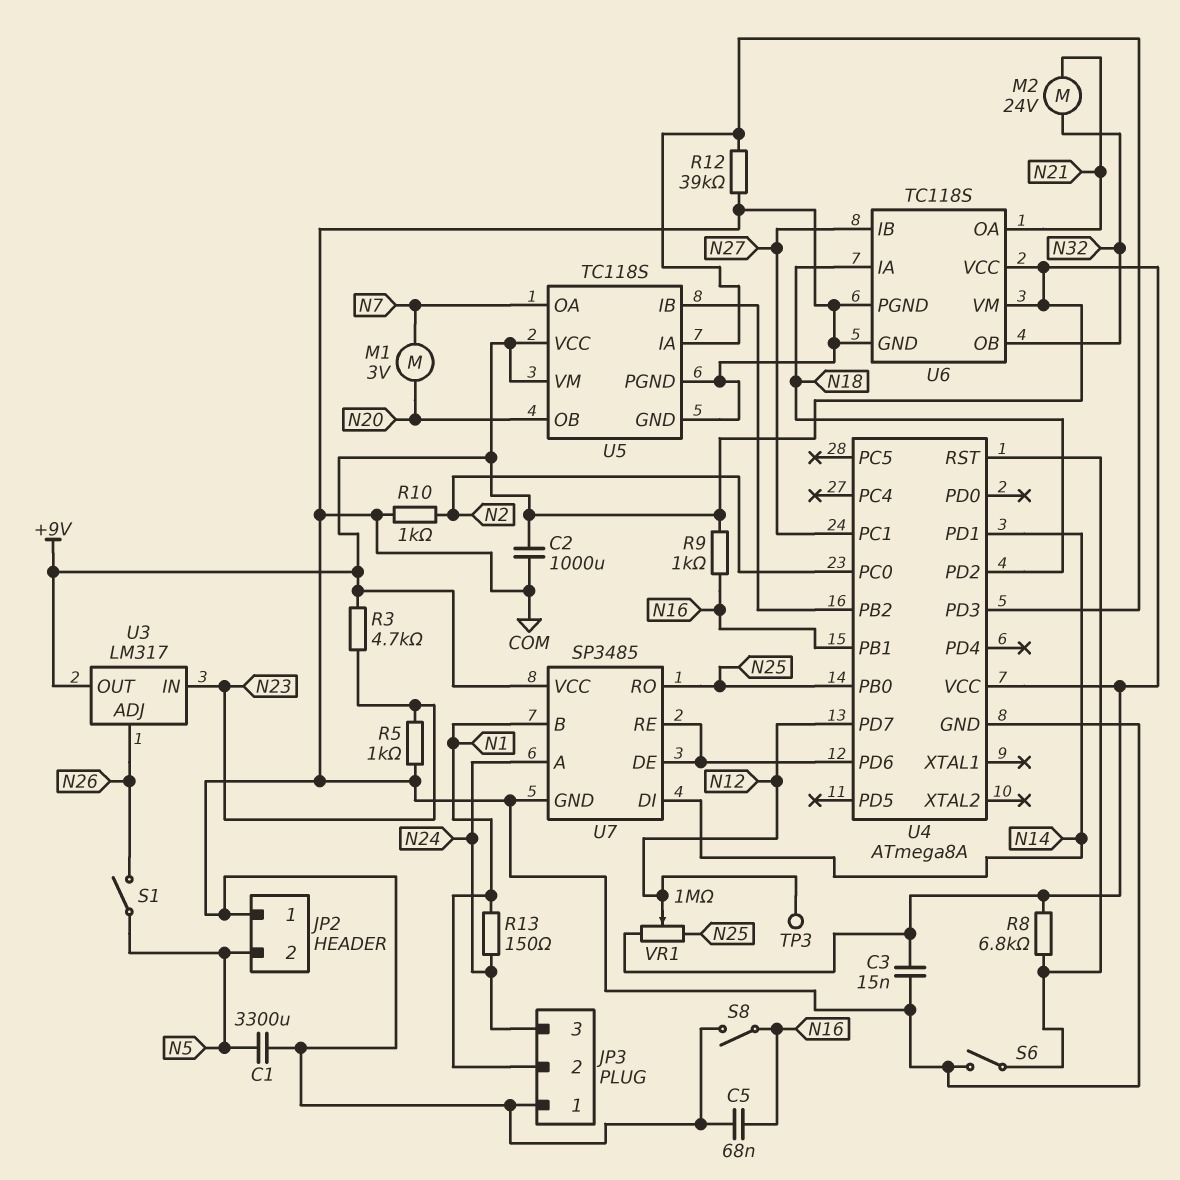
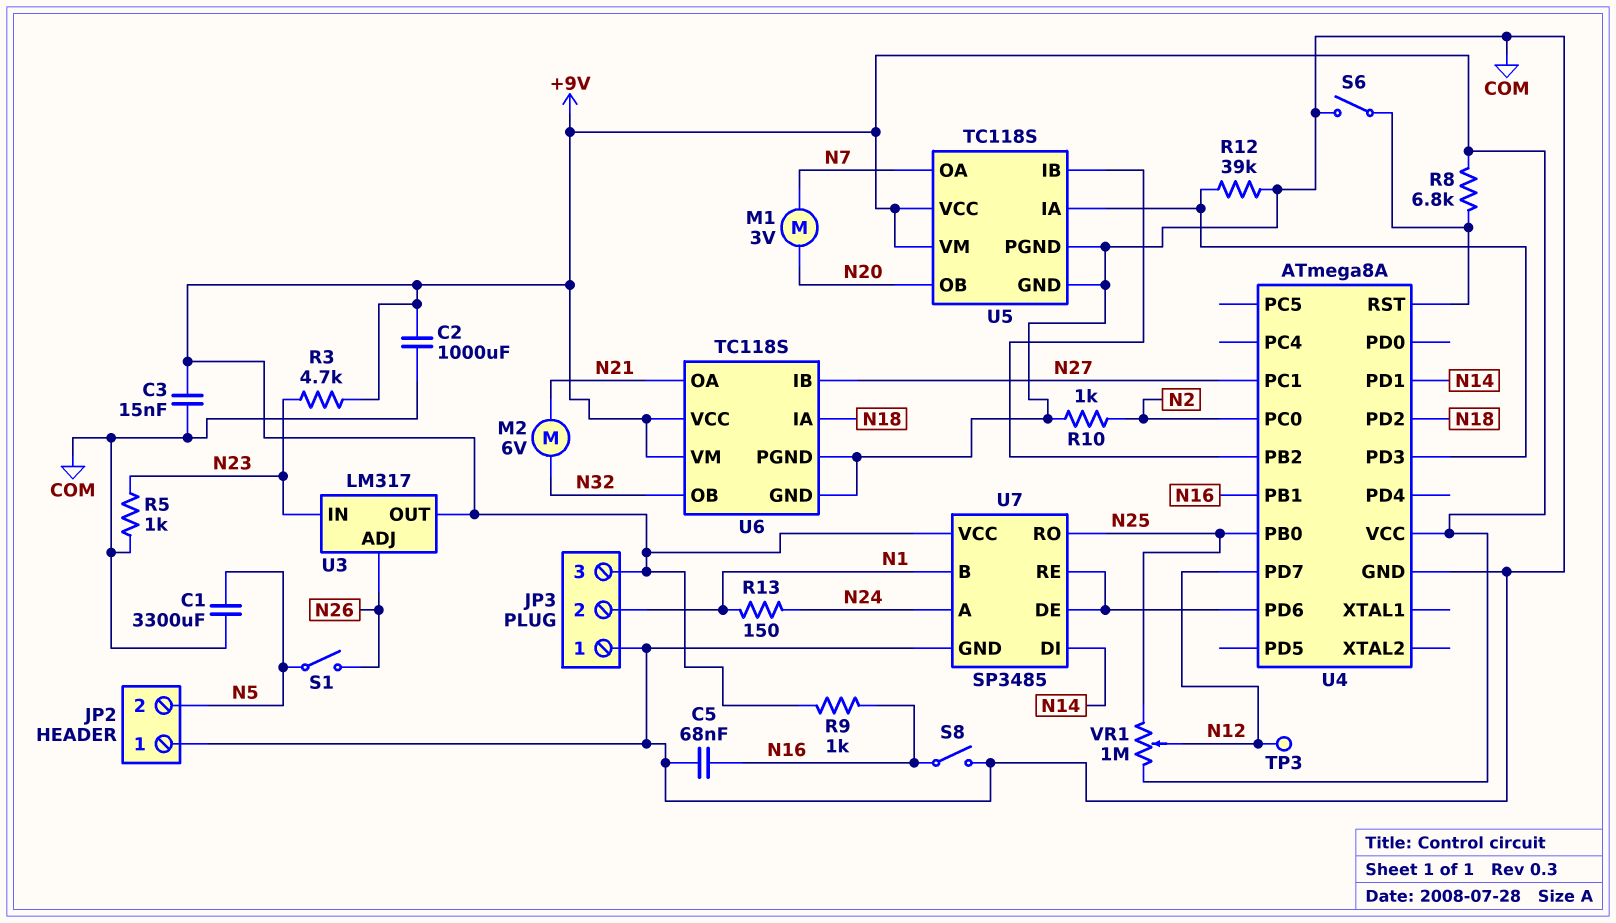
JP3 pin 3: N24 -> +9V
M2: motor 24V (N21, N32) -> motor 6V (N21, N32)

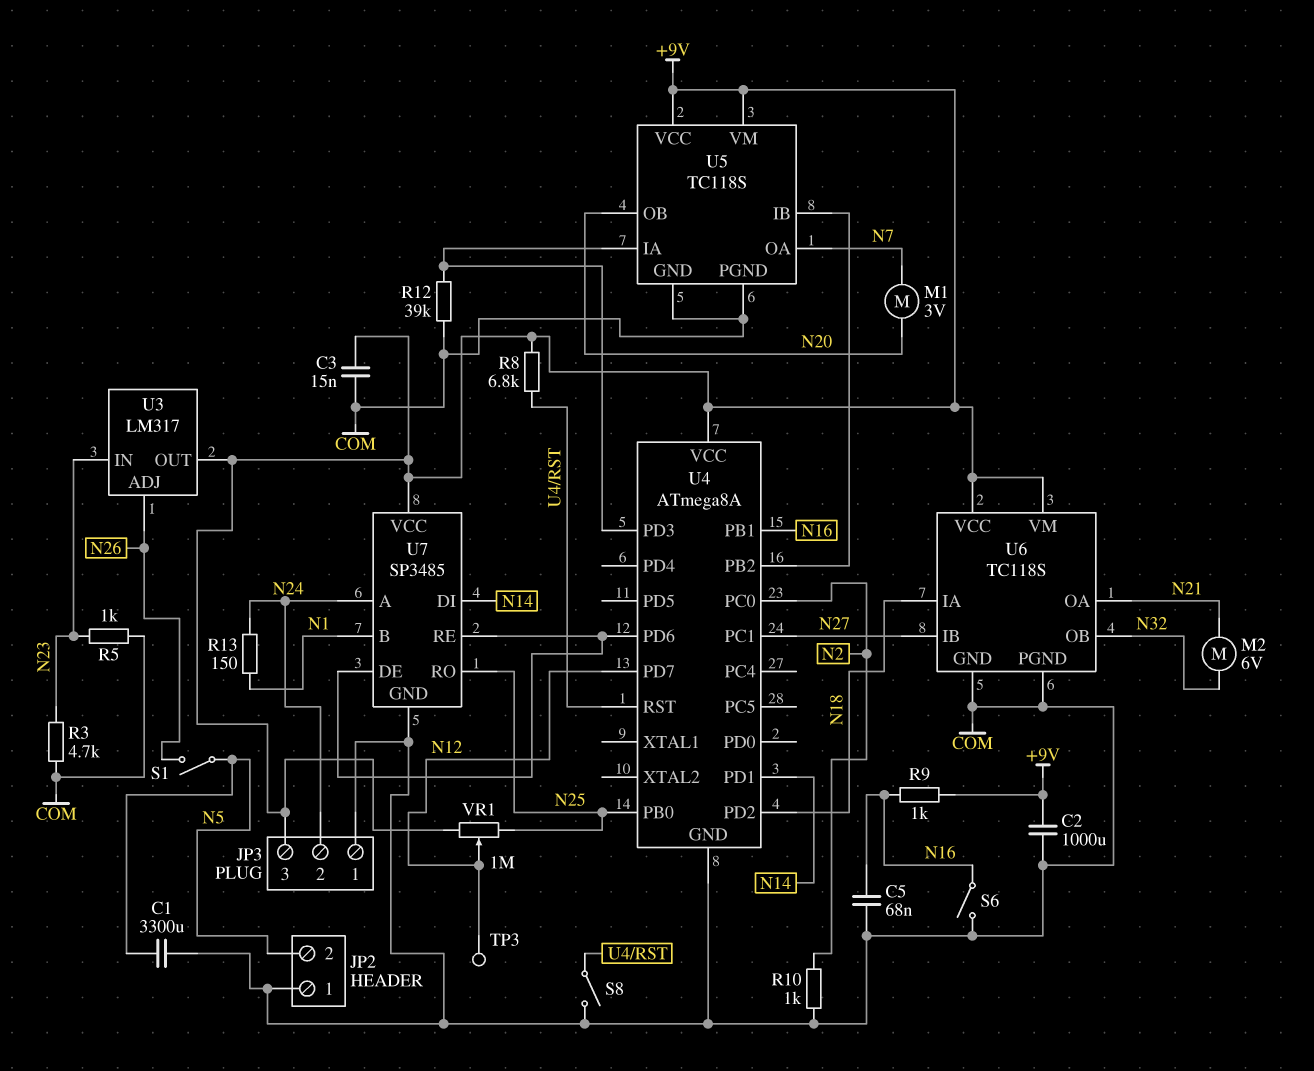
JP3 pin 2: N1 -> N24
R3: 4.7k (+9V, N23) -> 4.7k (COM, N23)
S6: switch (COM, U4/RST) -> switch (COM, N16)
S8: switch (COM, N16) -> switch (COM, U4/RST)

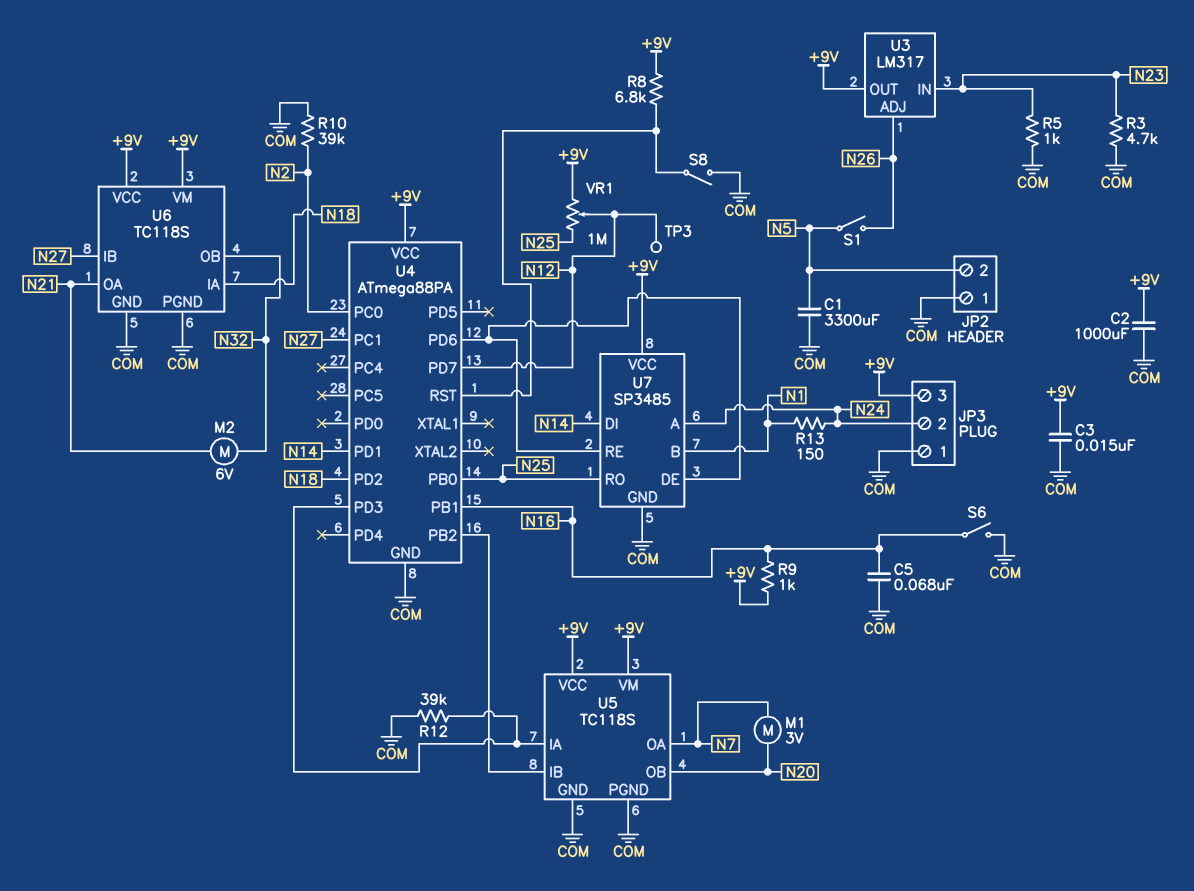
R10: 1k (COM, N2) -> 39k (COM, N2)
U4: ATmega8A -> ATmega88PA

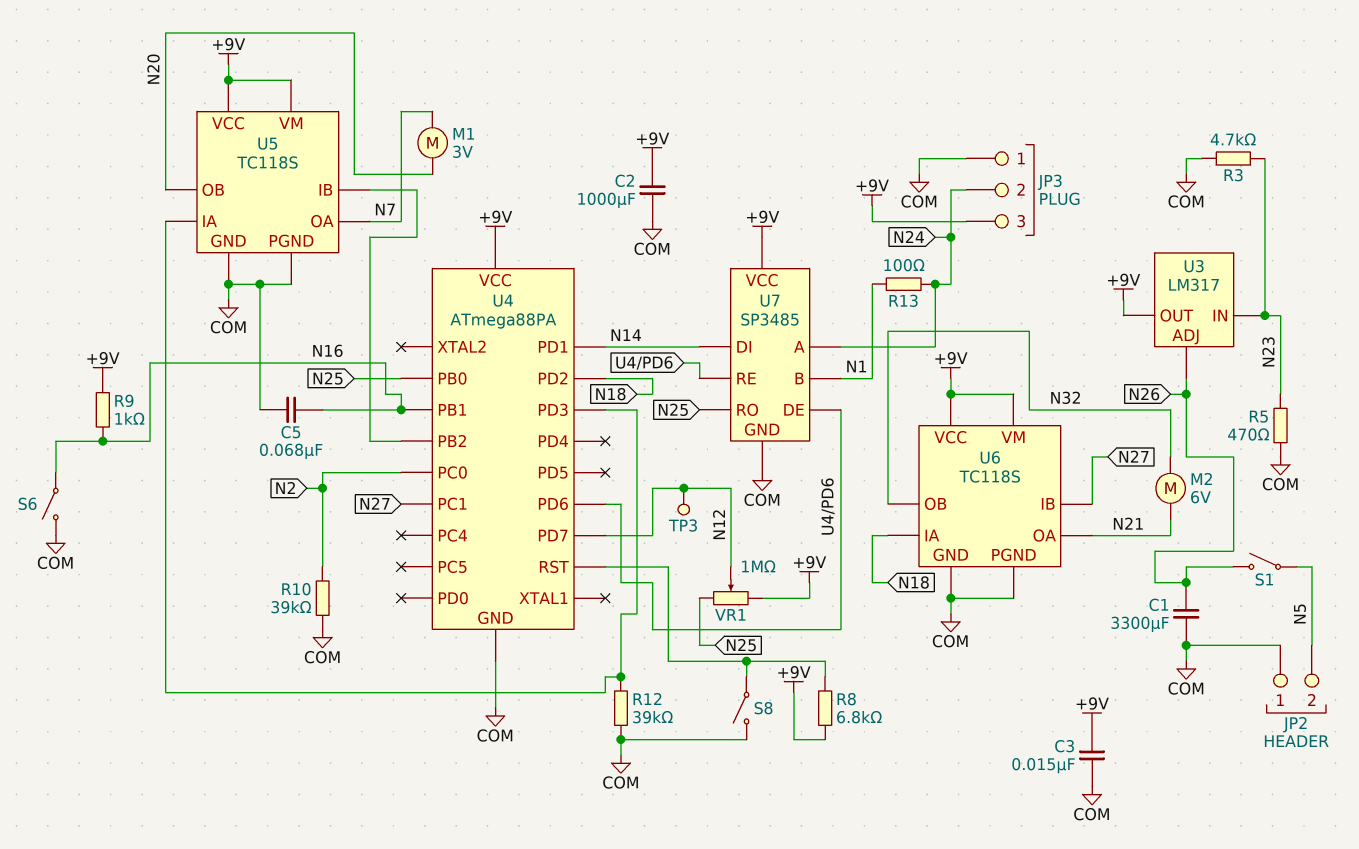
C1: 3300uF (COM, N5) -> 3300uF (COM, N26)
R5: 1k (COM, N23) -> 470 (COM, N23)
R13: 150 (N1, N24) -> 100 (N1, N24)

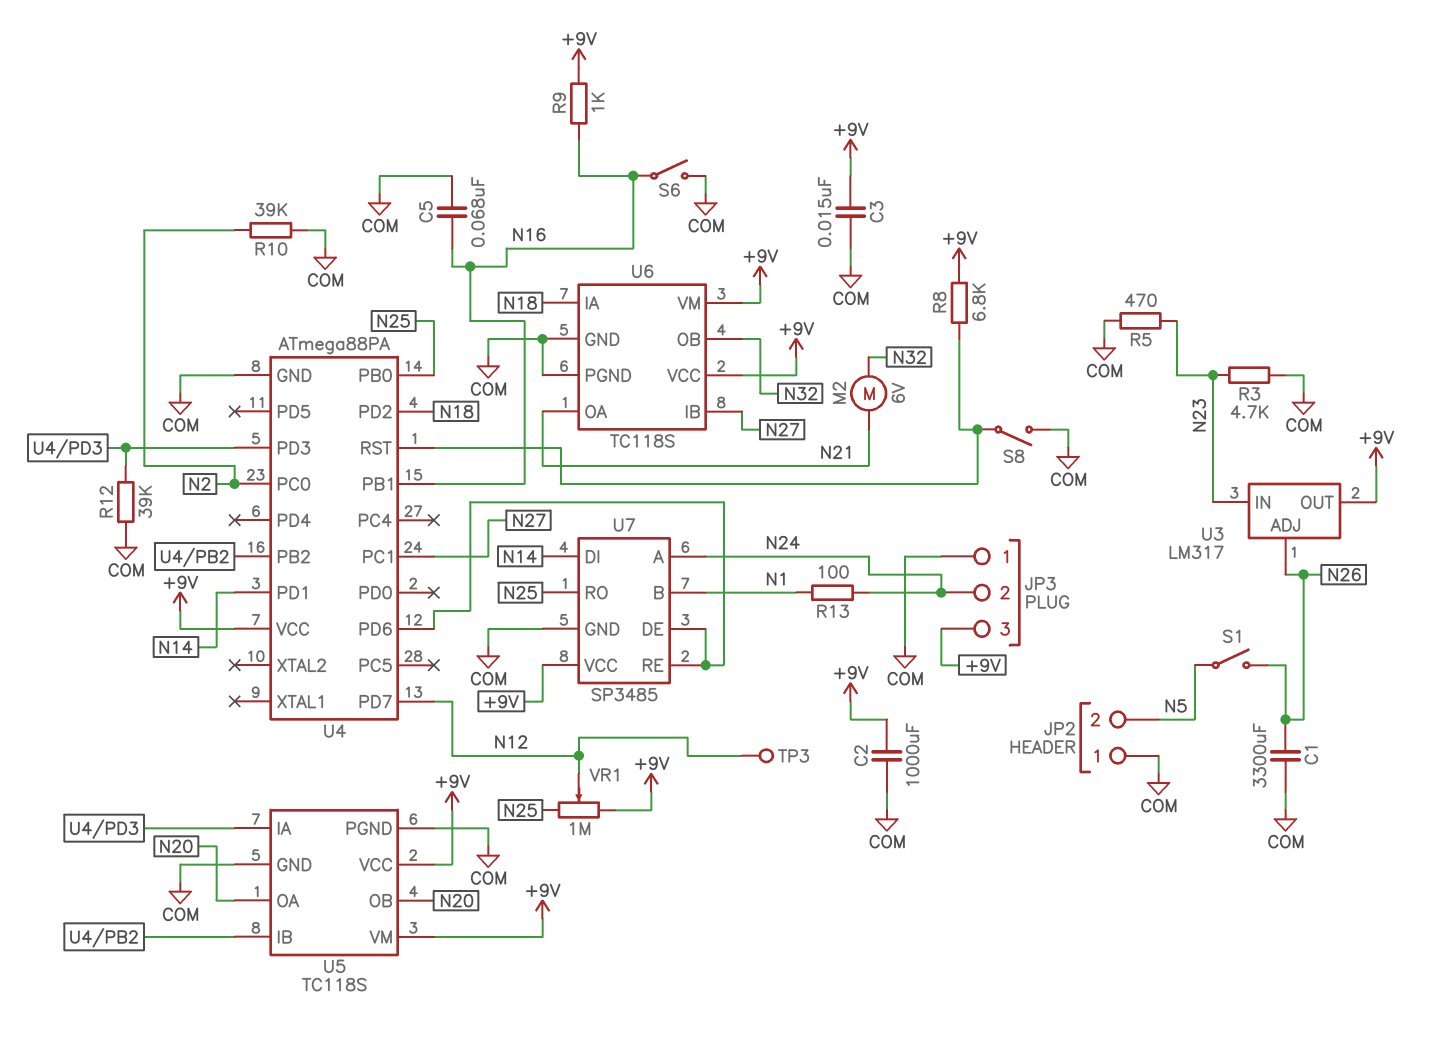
M1: motor 3V (N7, N20) -> none
U5 pin OA: N7 -> N20

